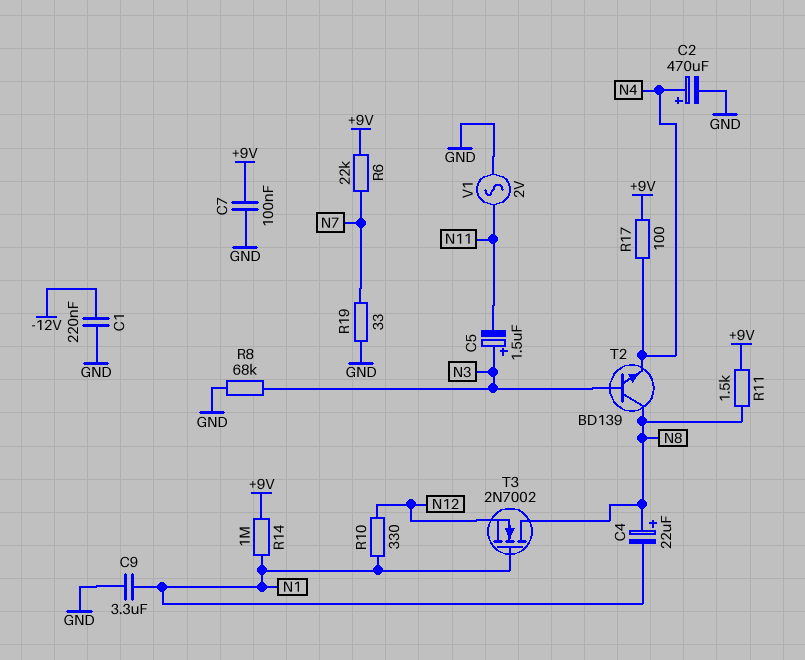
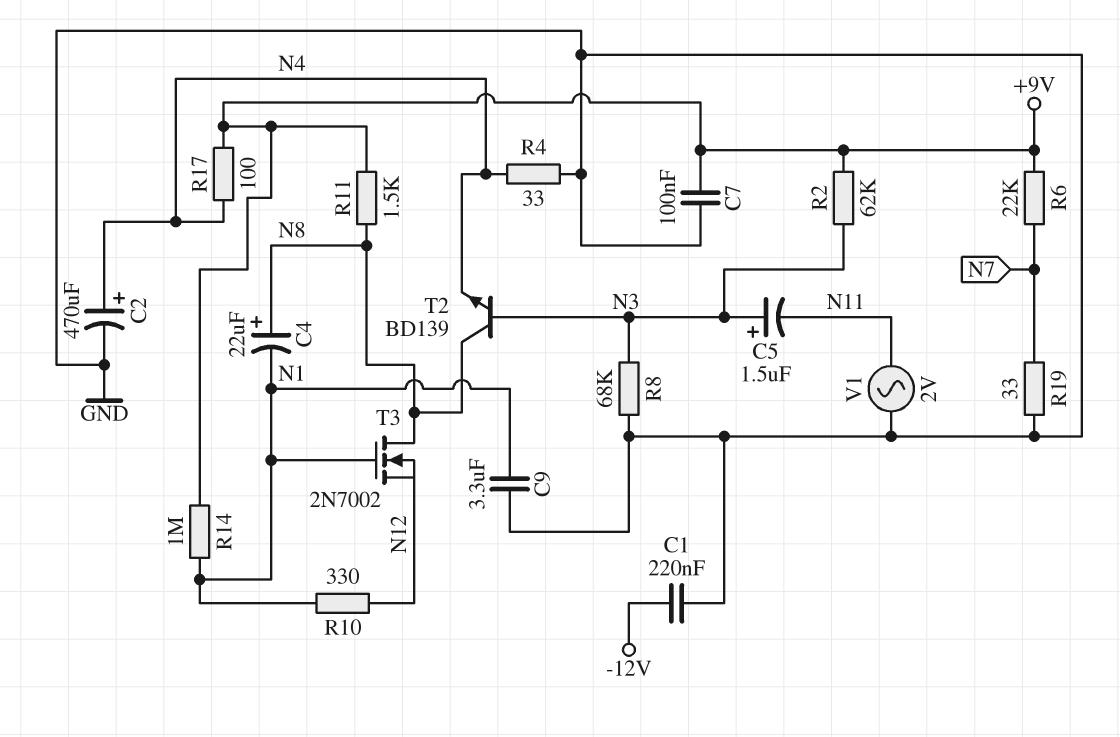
R2: none -> 62k (+9V, N3)
R4: none -> 33 (GND, N4)

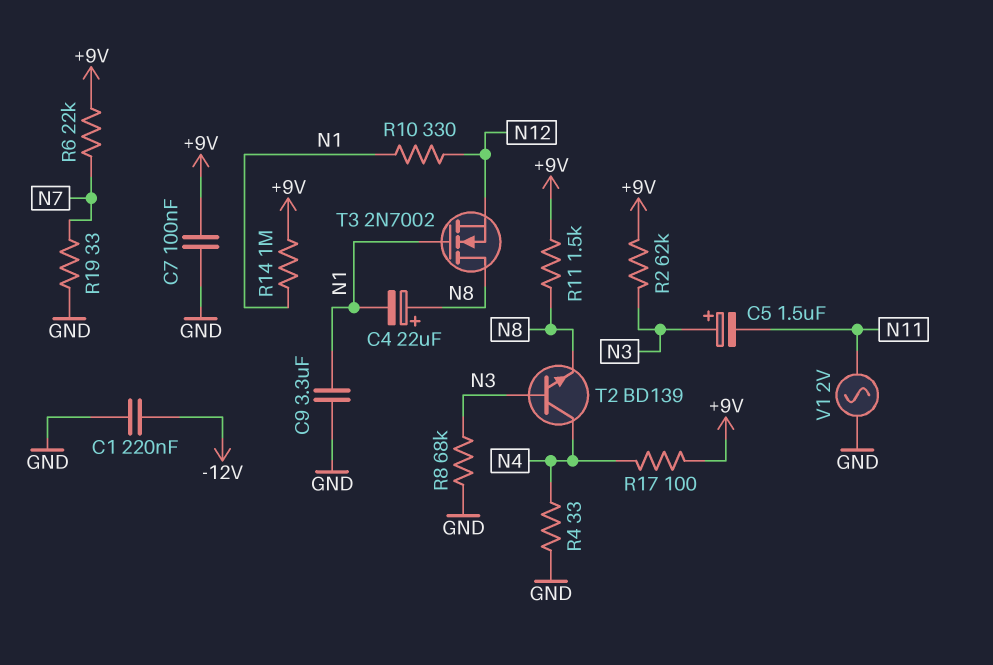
C2: 470uF (plus N4, minus GND) -> none
T2: NPN BD139 (B N3, C N8, E N4) -> NPN BD139 (B N3, C N4, E N8)

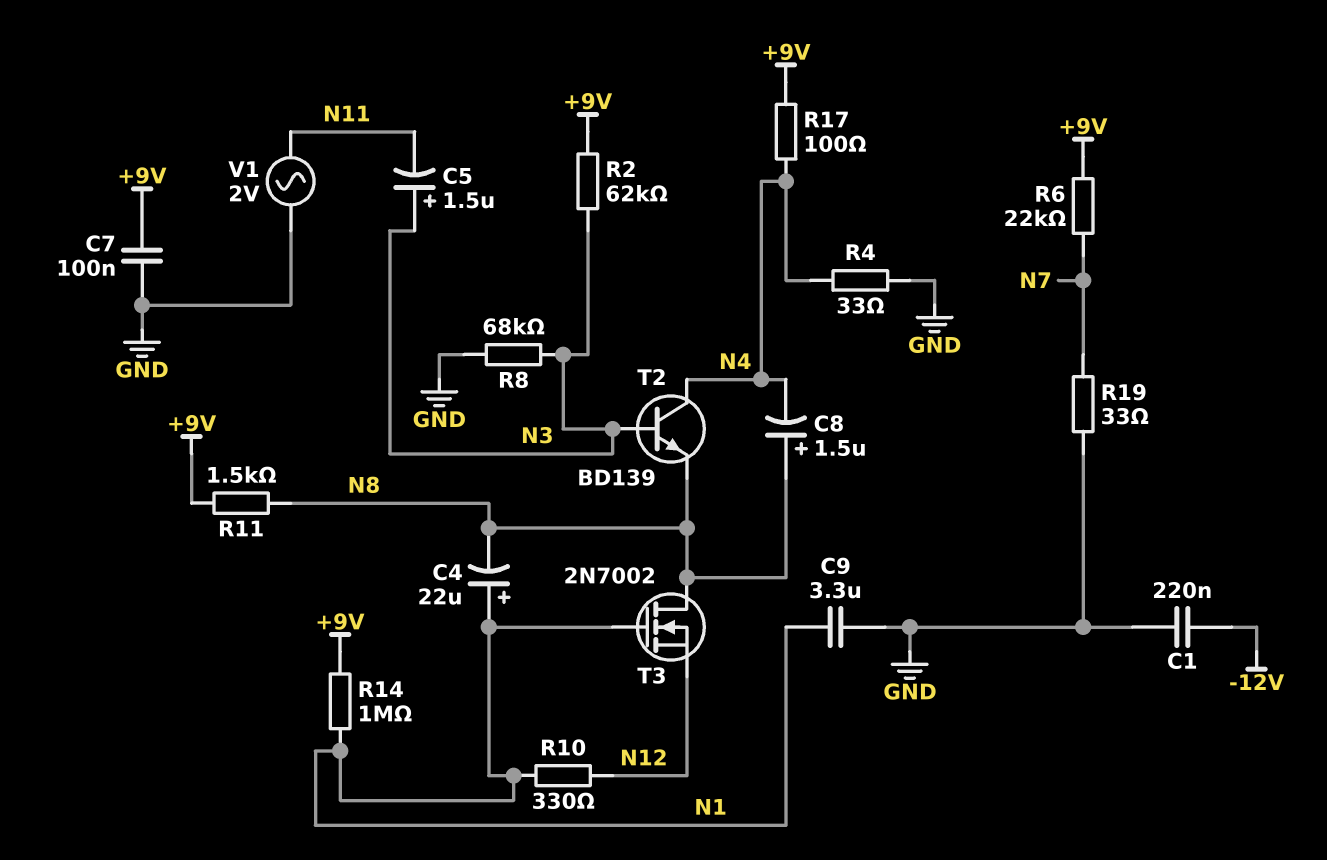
C4: 22uF (plus N8, minus N1) -> 22uF (plus N1, minus N8)
C8: none -> 1.5uF (plus N8, minus N4)

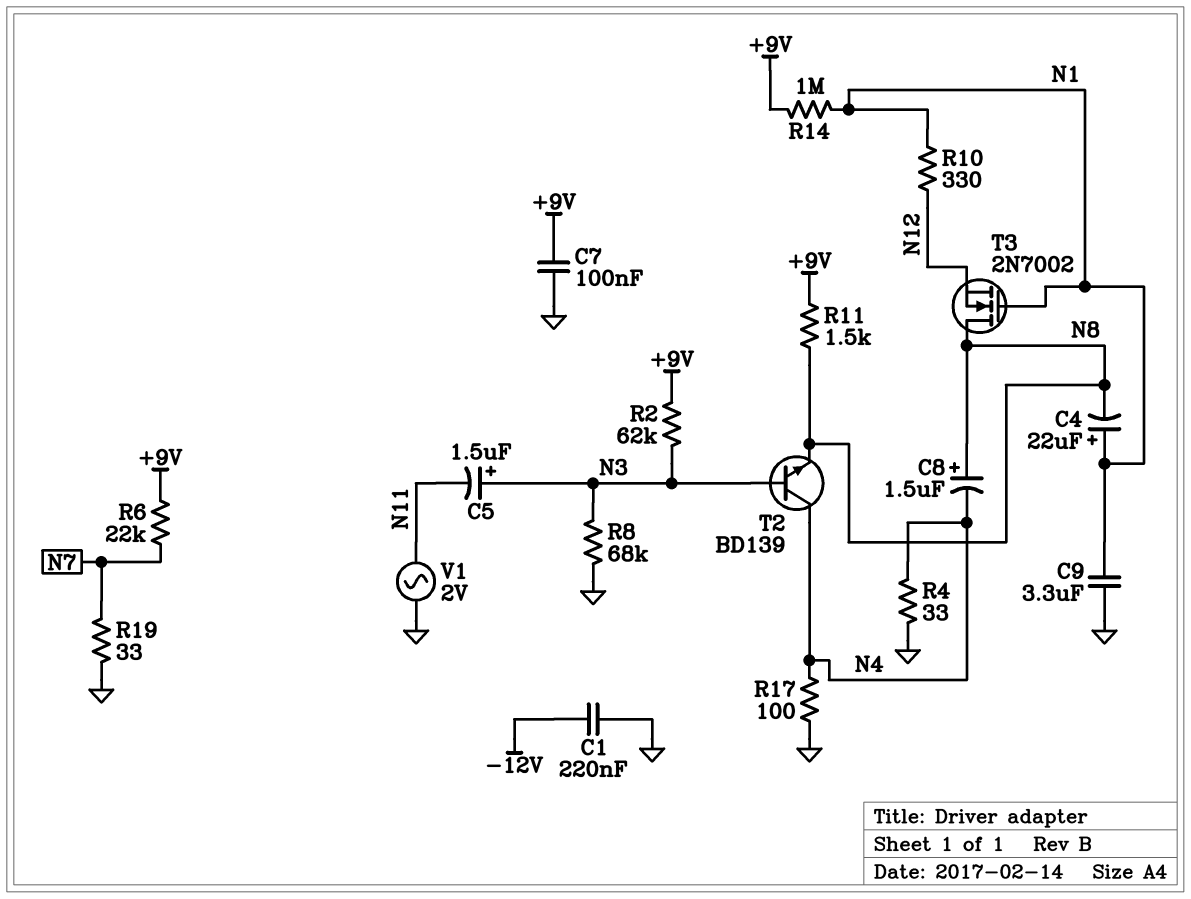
R17: 100 (+9V, N4) -> 100 (GND, N4)

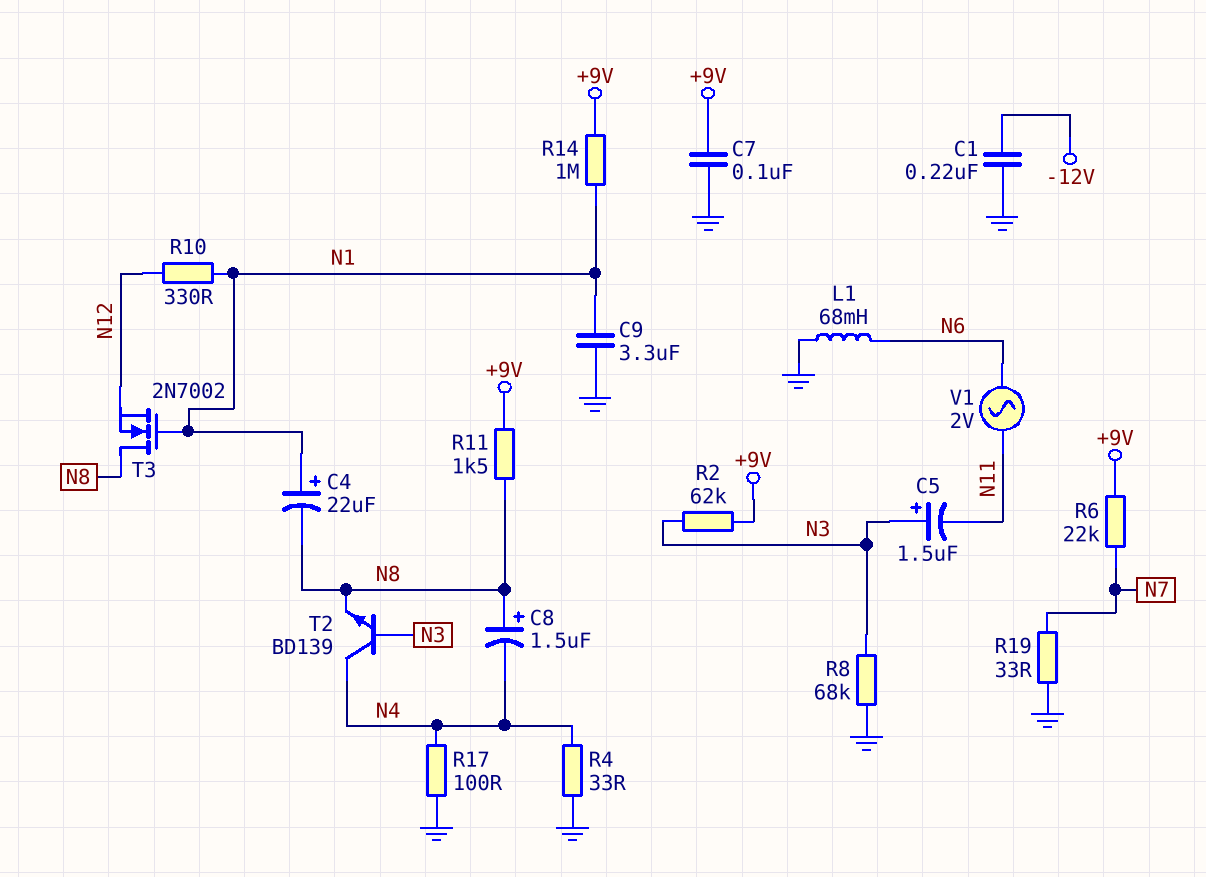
L1: none -> 68mH (GND, N6)
V1: AC 2V (GND, N11) -> AC 2V (N6, N11)

